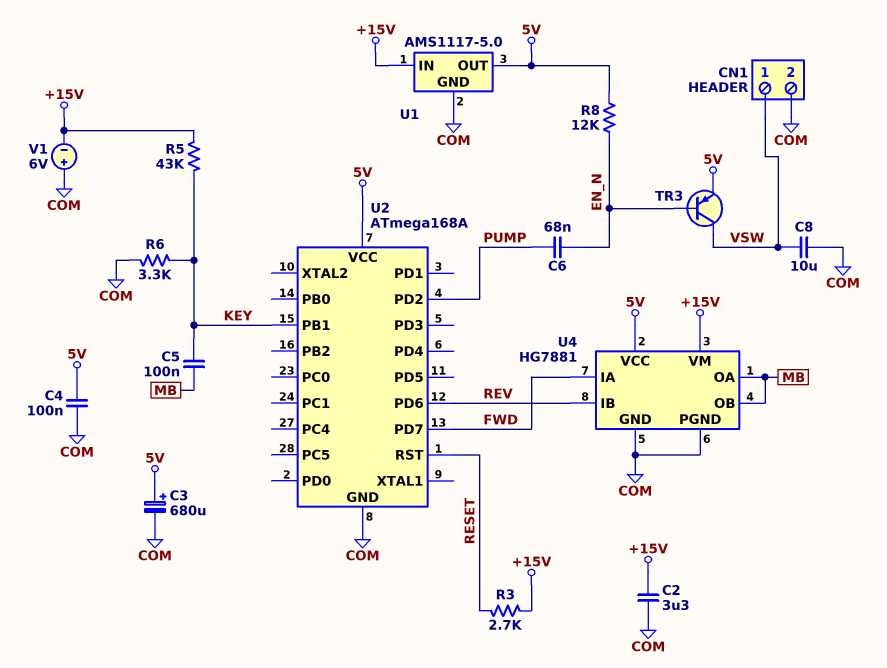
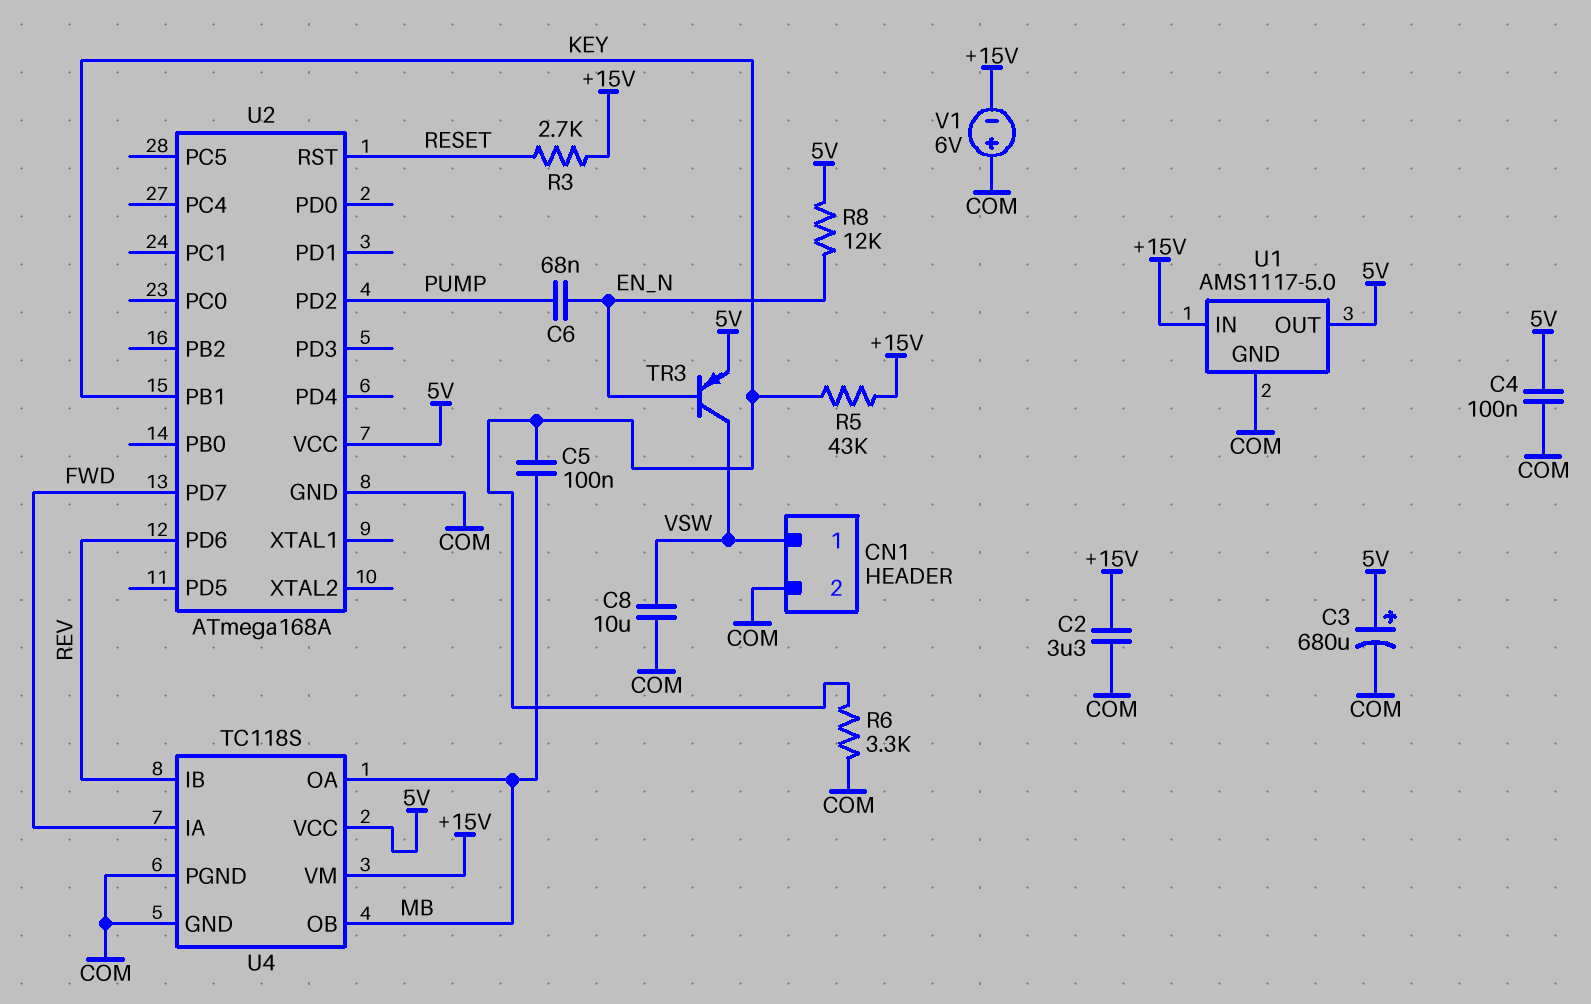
U4: HG7881 -> TC118S

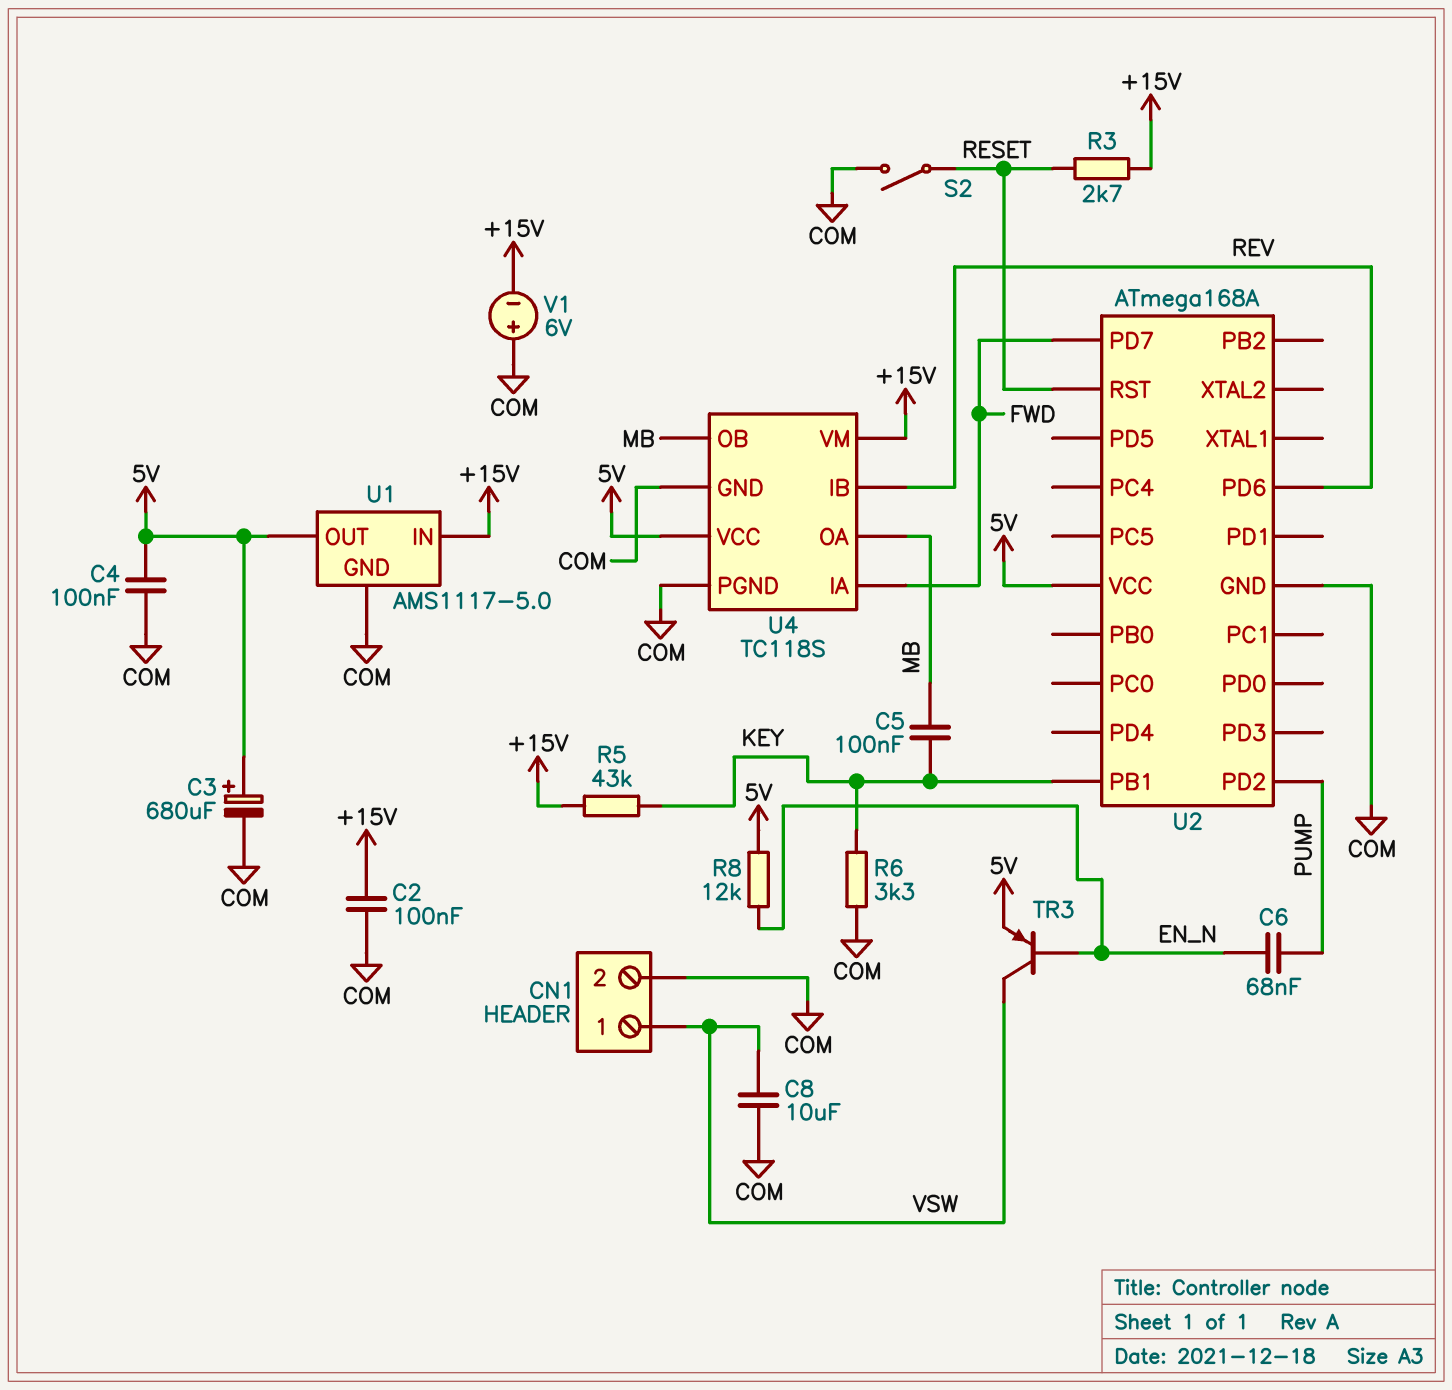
C2: 3.3uF (+15V, COM) -> 100nF (+15V, COM)
S2: none -> switch (COM, RESET)

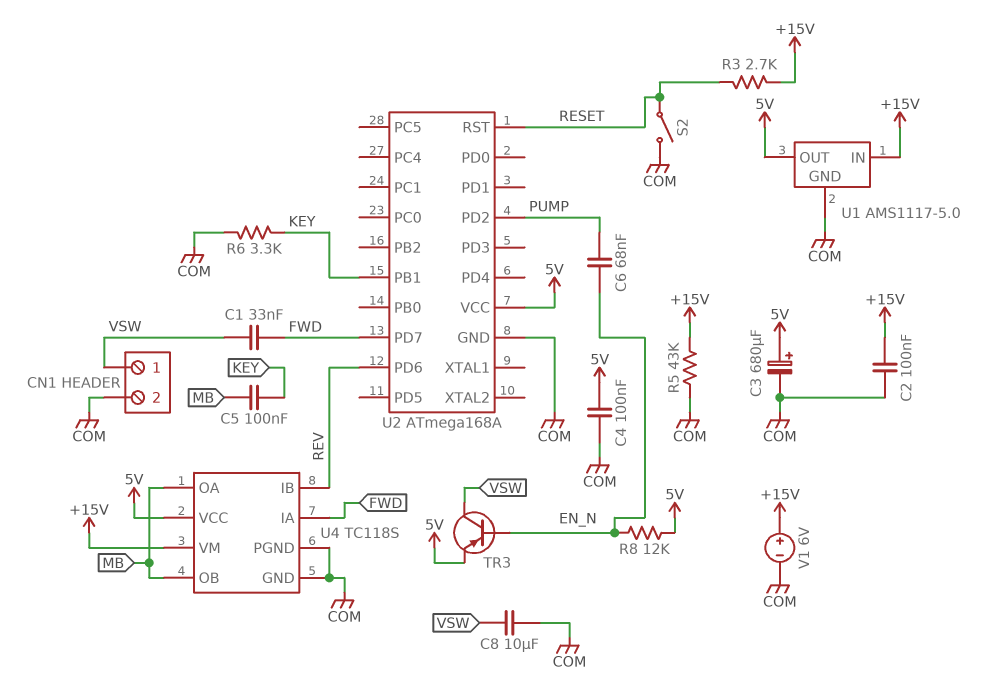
C1: none -> 33nF (FWD, VSW)
R5: 43k (+15V, KEY) -> 43k (+15V, COM)
V1: 6V (plus COM, minus +15V) -> 6V (plus +15V, minus COM)

